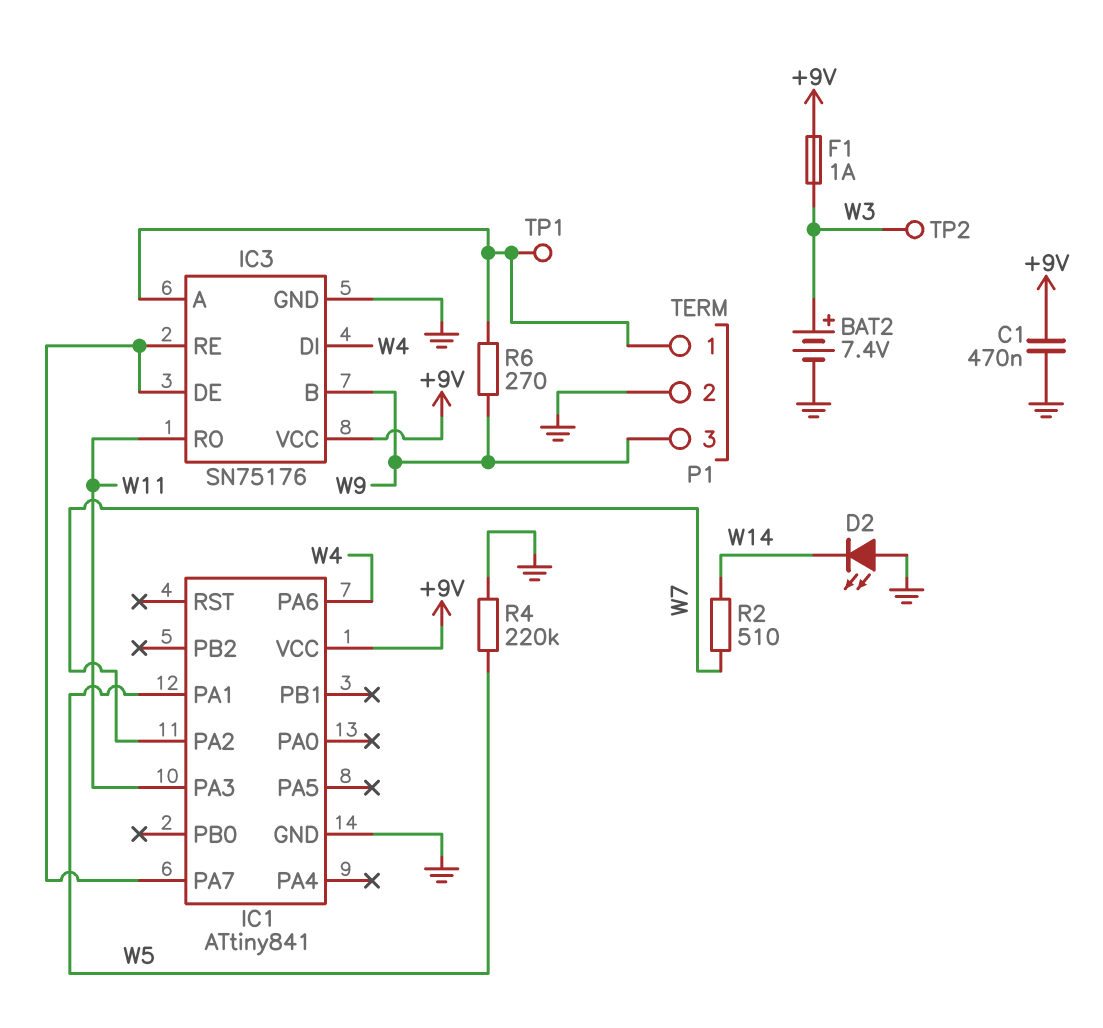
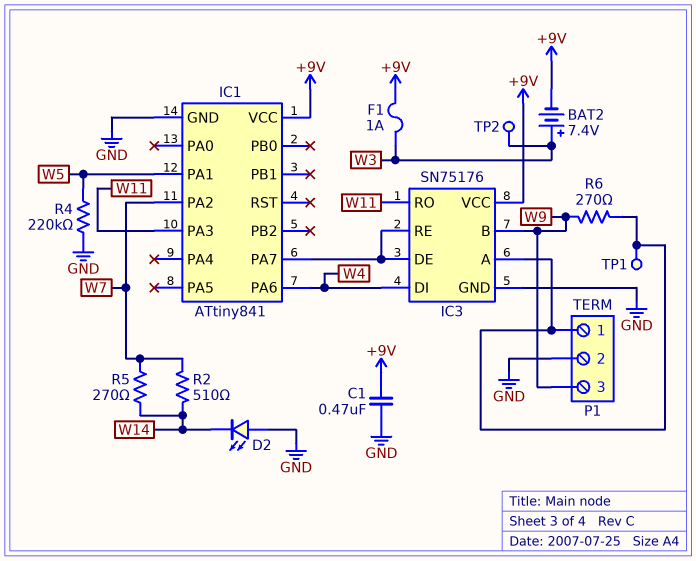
BAT2: 7.4V (plus W3, minus GND) -> 7.4V (plus W3, minus +9V)
R5: none -> 270 (W7, W14)

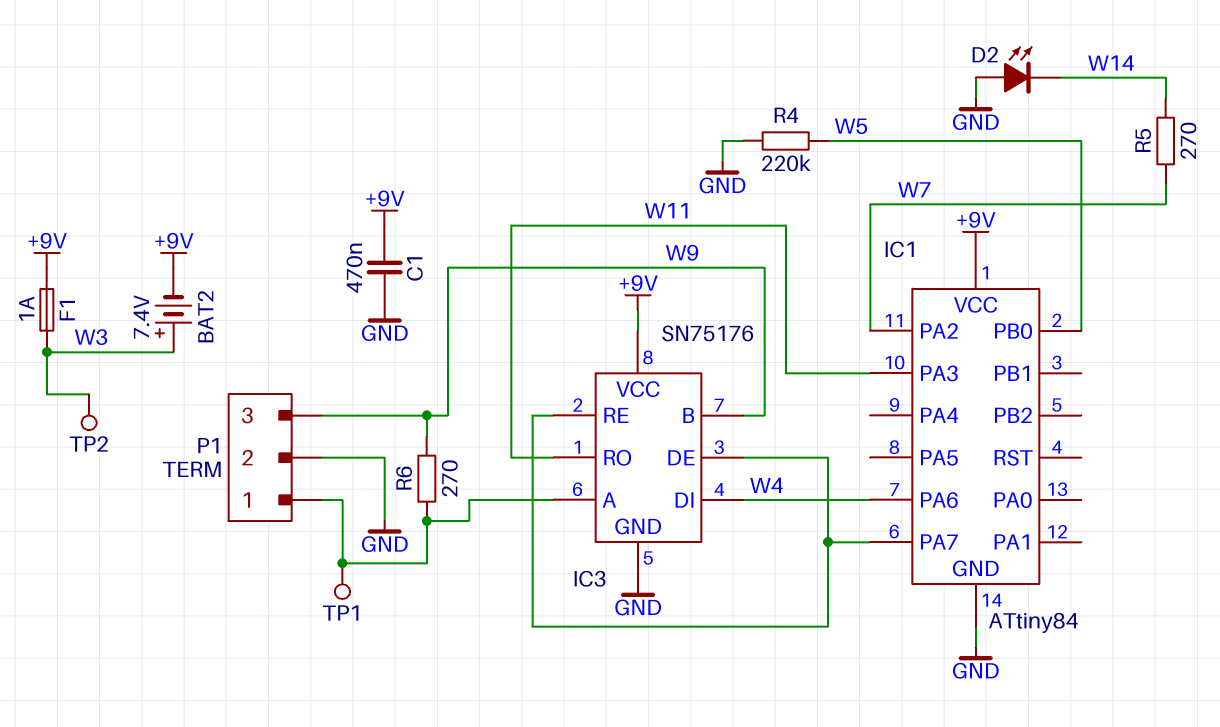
IC1: ATtiny841 -> ATtiny84
IC1 pin PA1: W5 -> none
IC1 pin PB0: none -> W5
R2: 510 (W7, W14) -> none

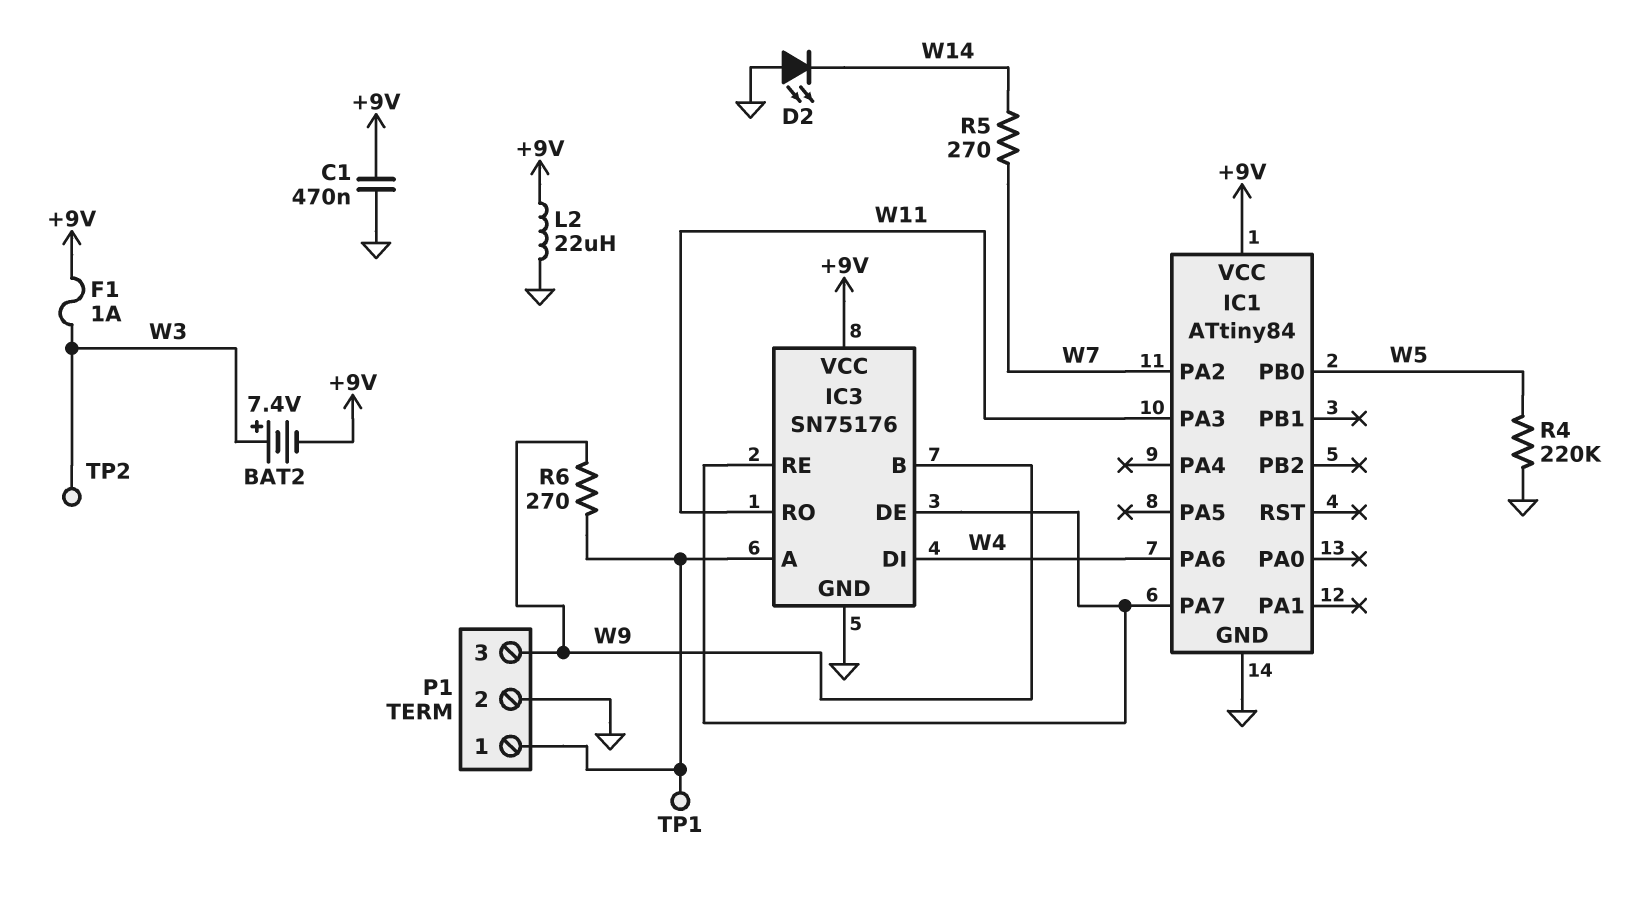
L2: none -> 22uH (+9V, GND)

